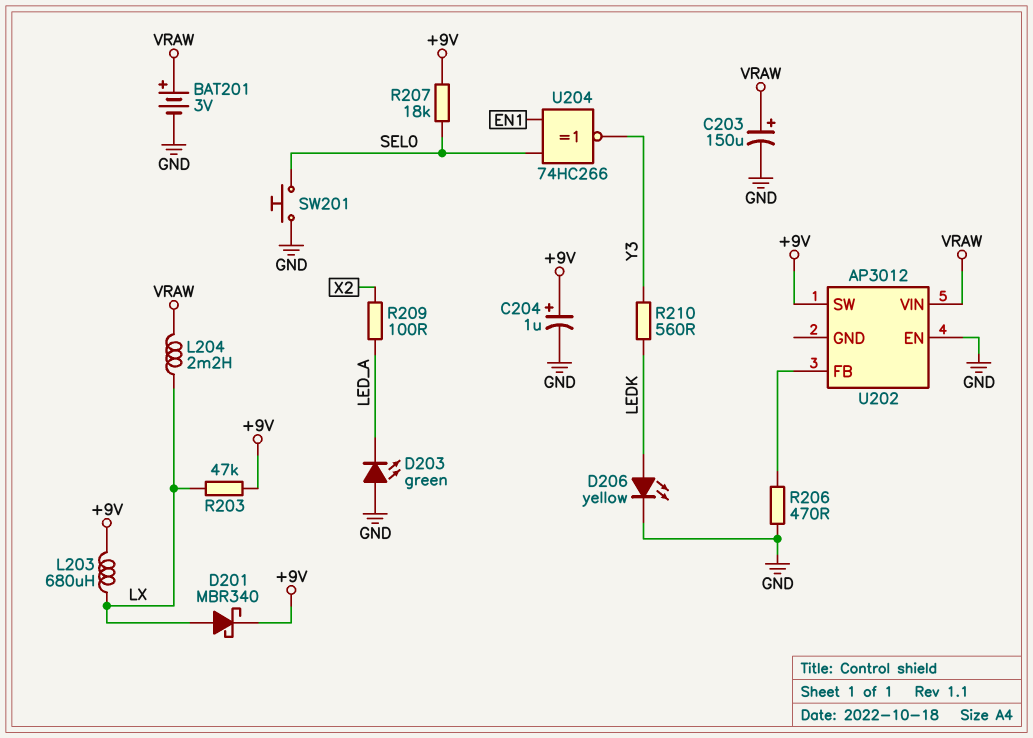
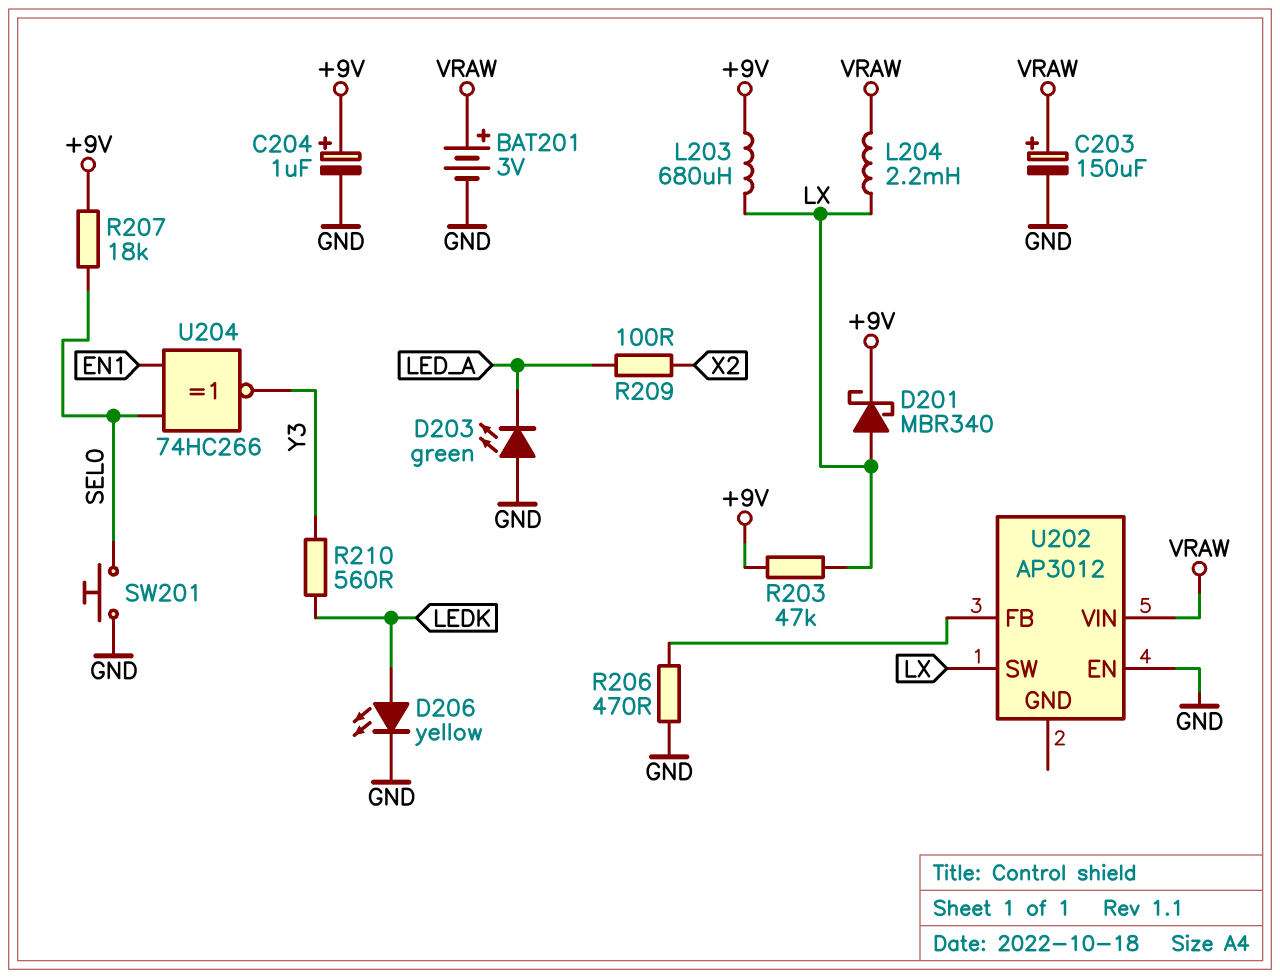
U202 pin SW: +9V -> LX

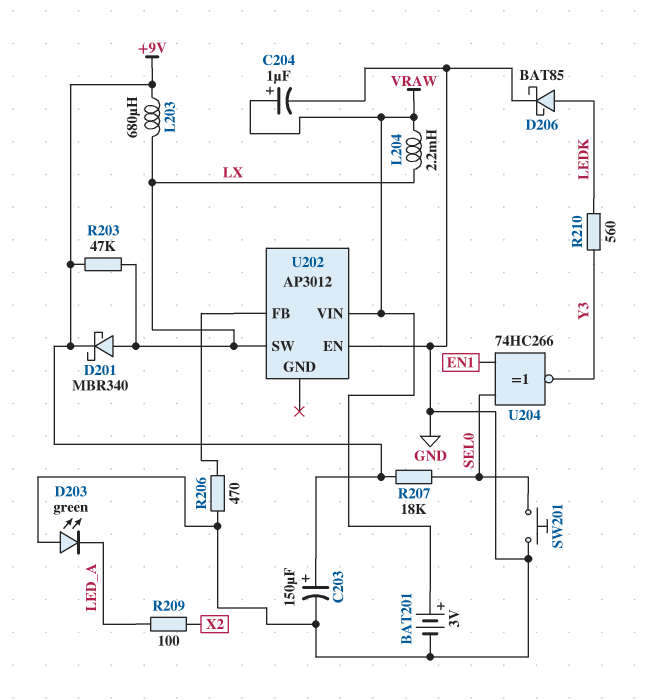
C203: 150uF (plus VRAW, minus GND) -> 150uF (plus +9V, minus GND)
C204: 1uF (plus +9V, minus GND) -> 1uF (plus VRAW, minus GND)
D206: LED yellow (A LEDK, K GND) -> schottky BAT85 (A LEDK, K GND)

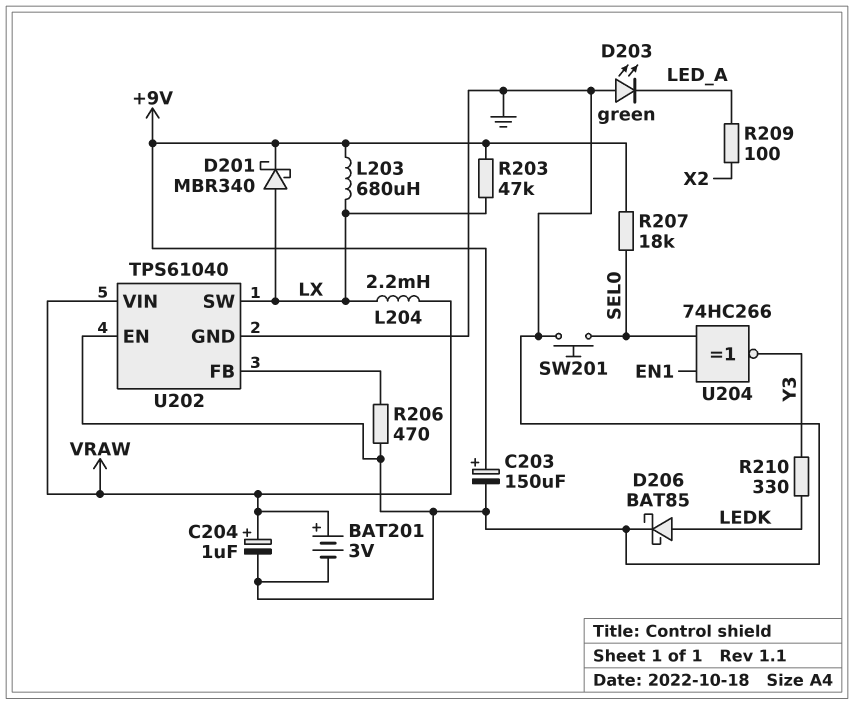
R210: 560 (LEDK, Y3) -> 330 (LEDK, Y3)
U202: AP3012 -> TPS61040
U202 pin GND: none -> GND

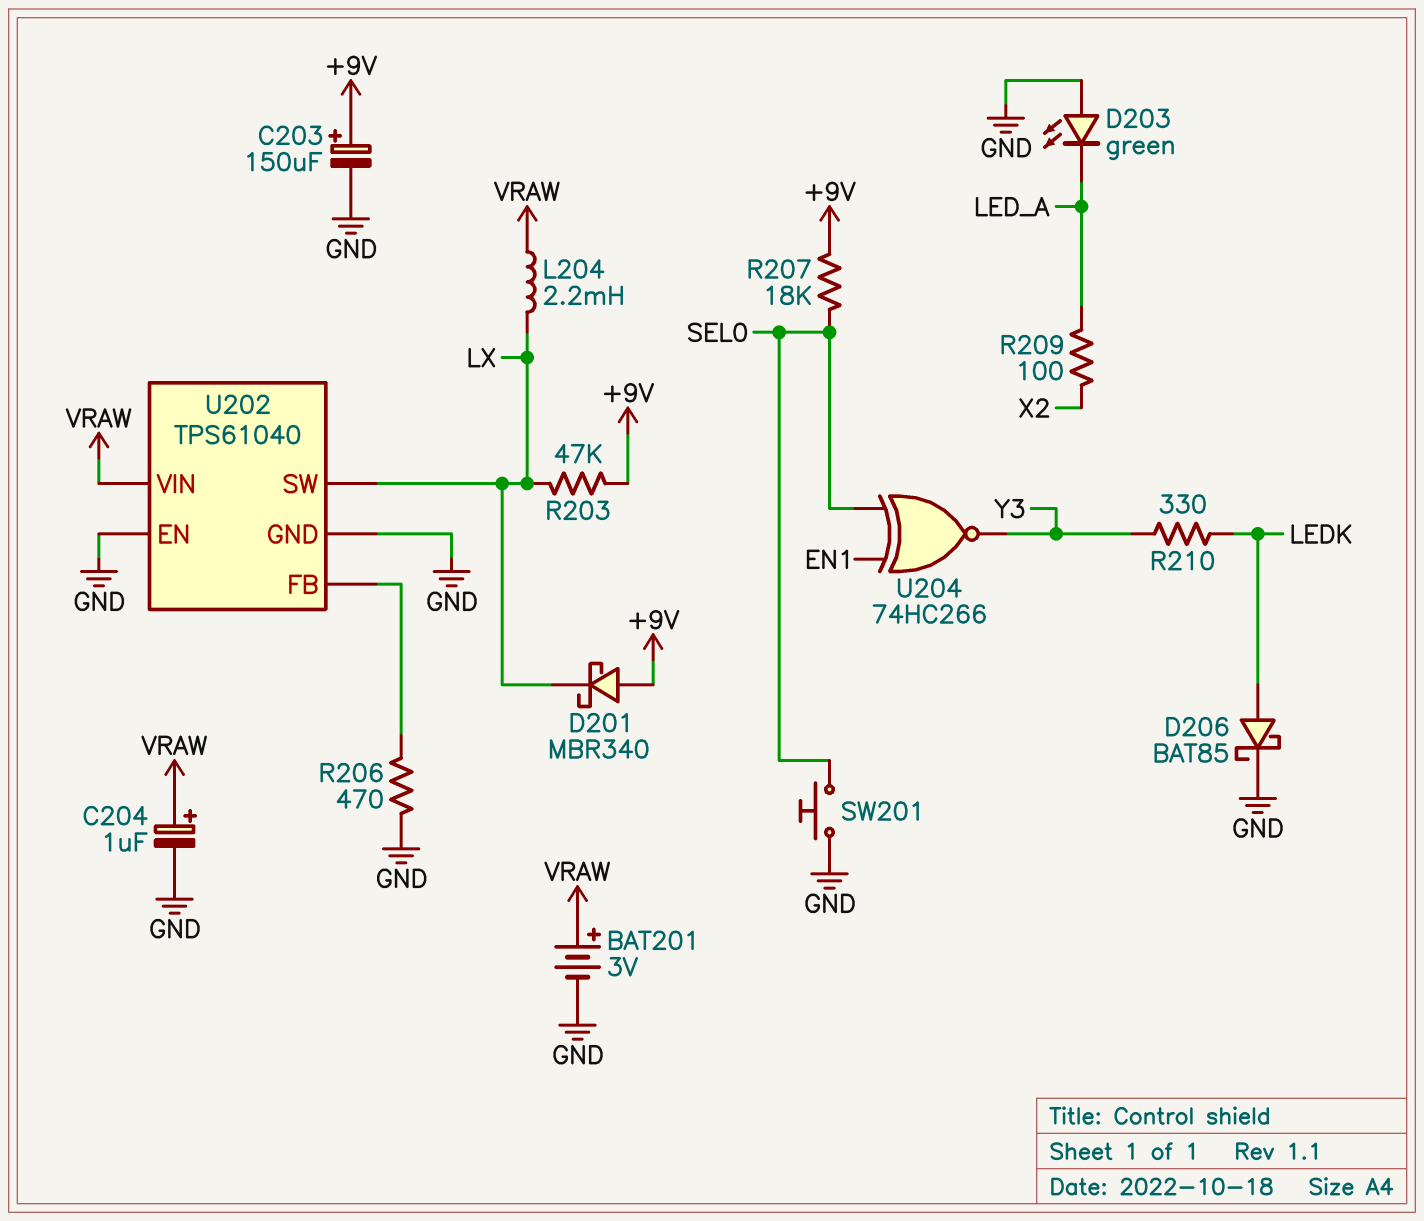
D201: schottky MBR340 (A LX, K +9V) -> schottky MBR340 (A +9V, K LX)
L203: 680uH (+9V, LX) -> none

